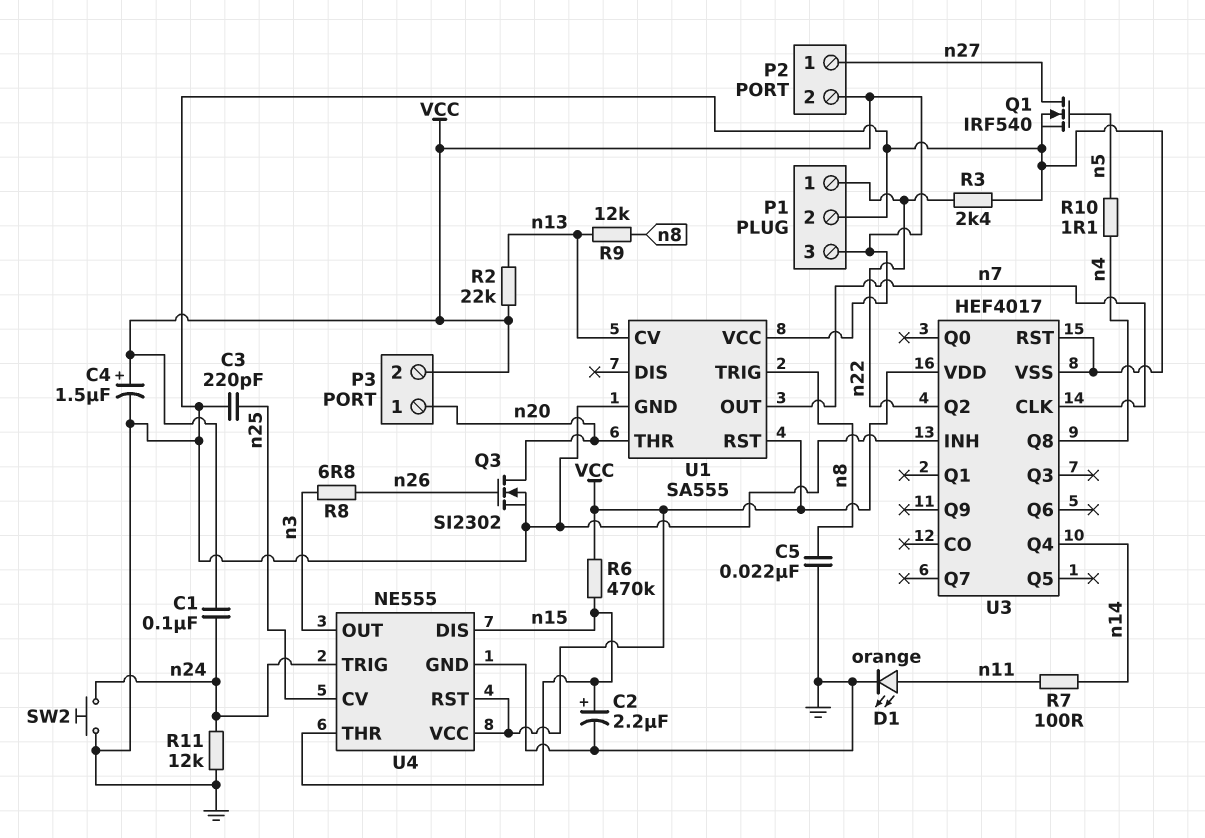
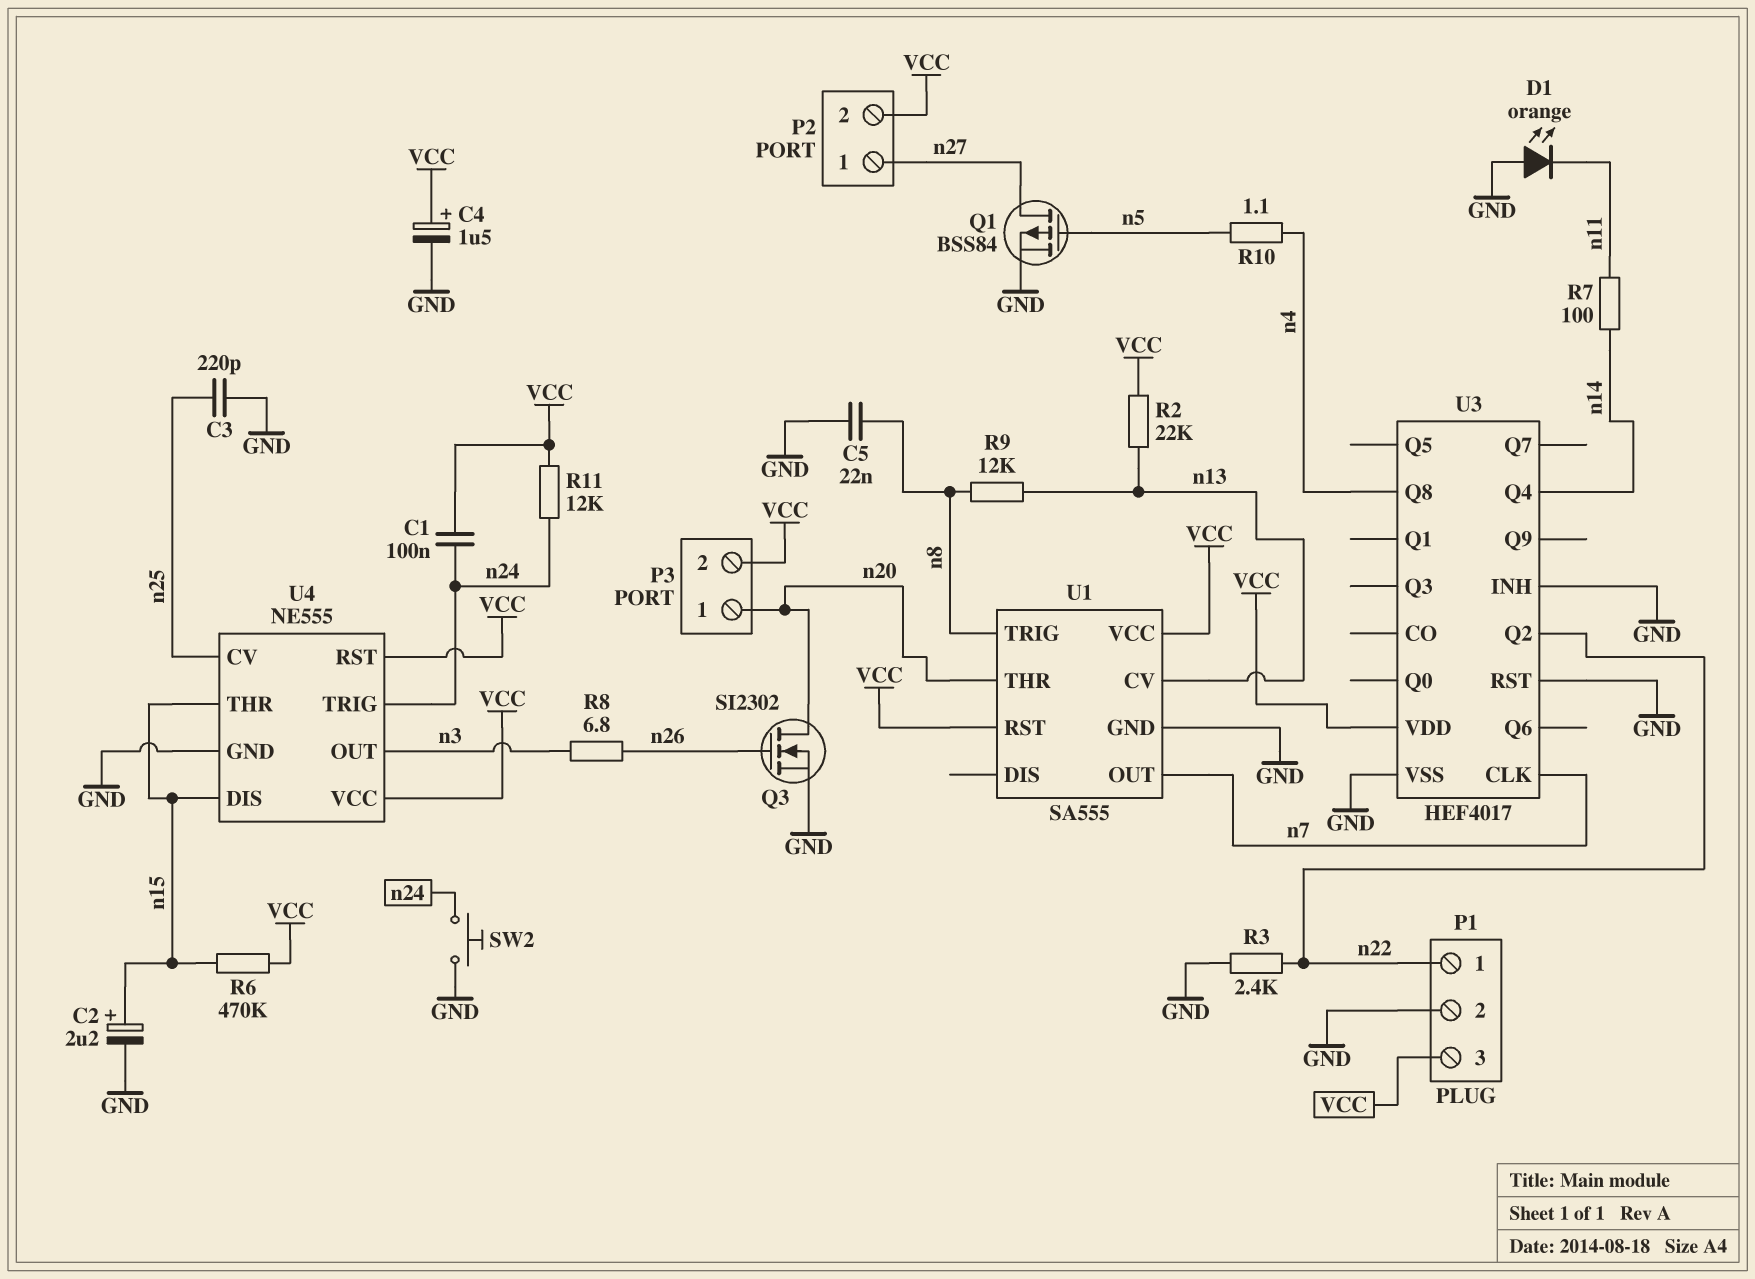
D1: LED orange (A n11, K GND) -> LED orange (A GND, K n11)
Q1: NMOS IRF540 (G n5, D n27, S GND) -> PMOS BSS84 (G n5, D n27, S GND)
R11: 12k (GND, n24) -> 12k (VCC, n24)

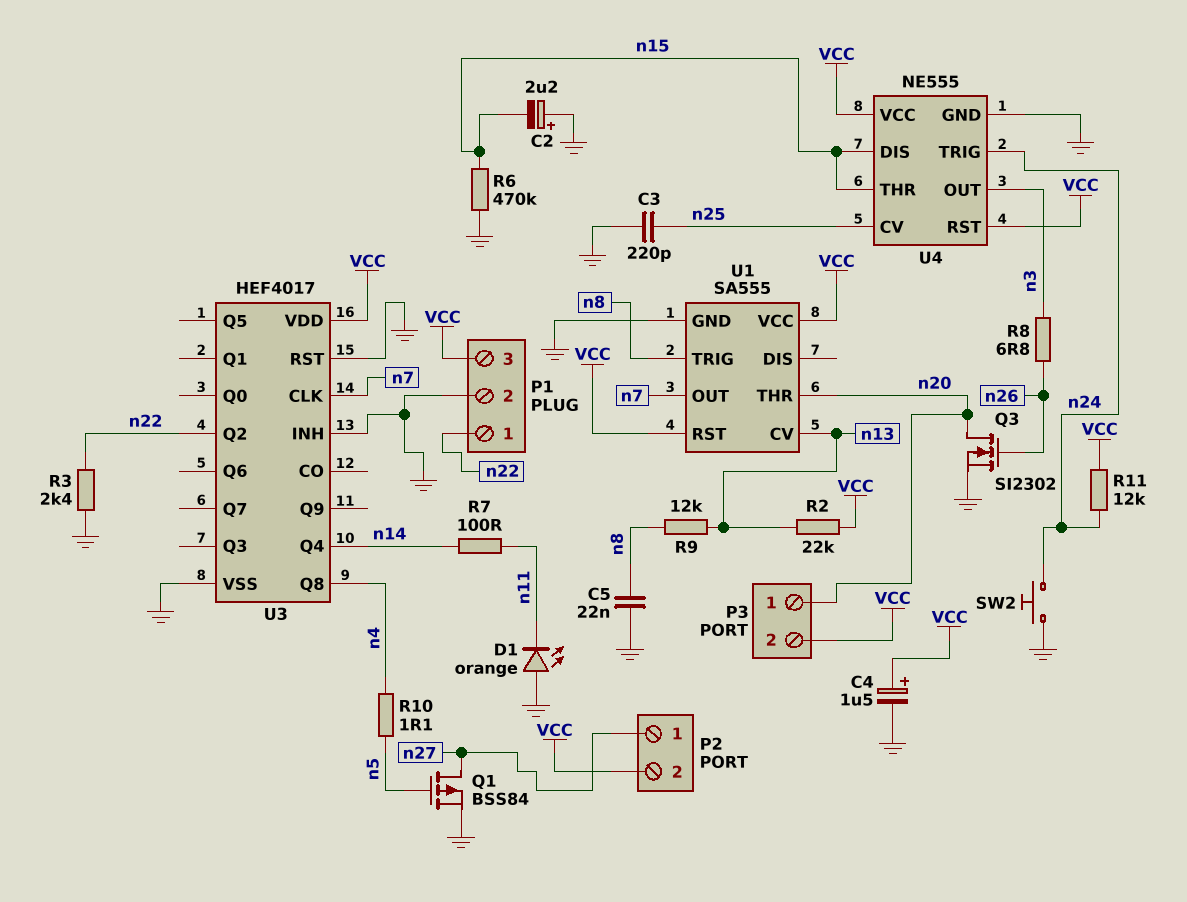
C1: 100nF (VCC, n24) -> none
C2: 2.2uF (plus n15, minus GND) -> 2.2uF (plus GND, minus n15)
R6: 470k (VCC, n15) -> 470k (GND, n15)

